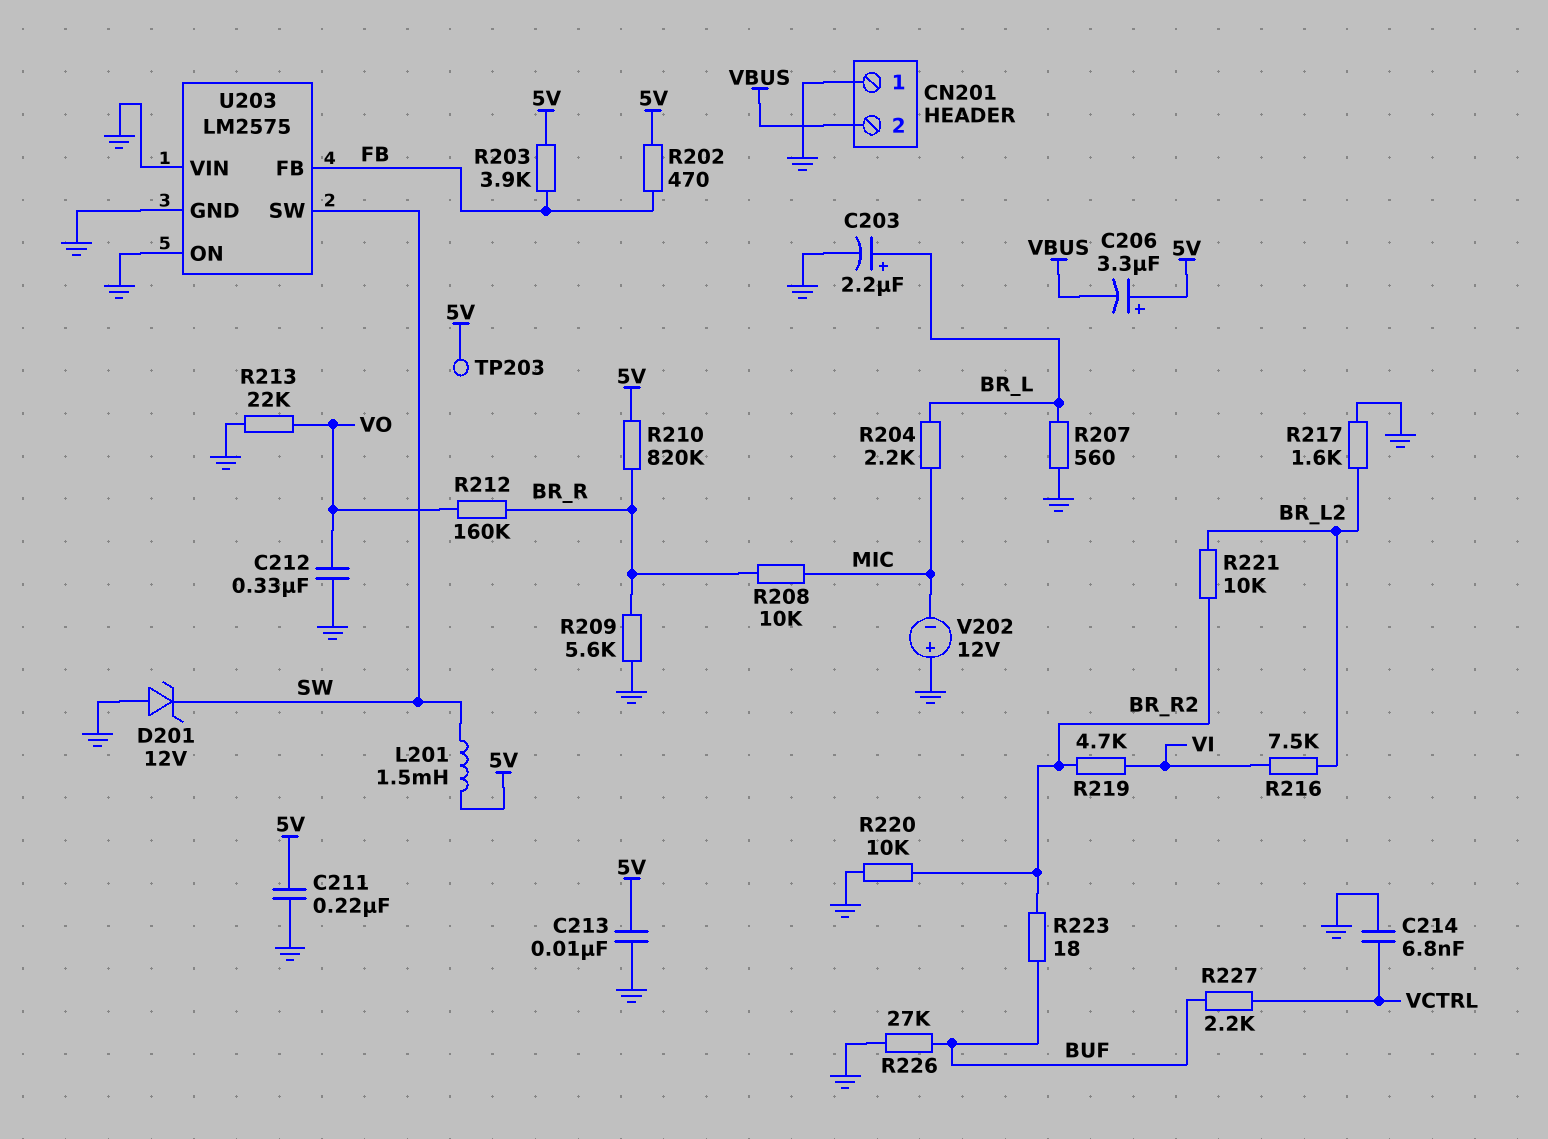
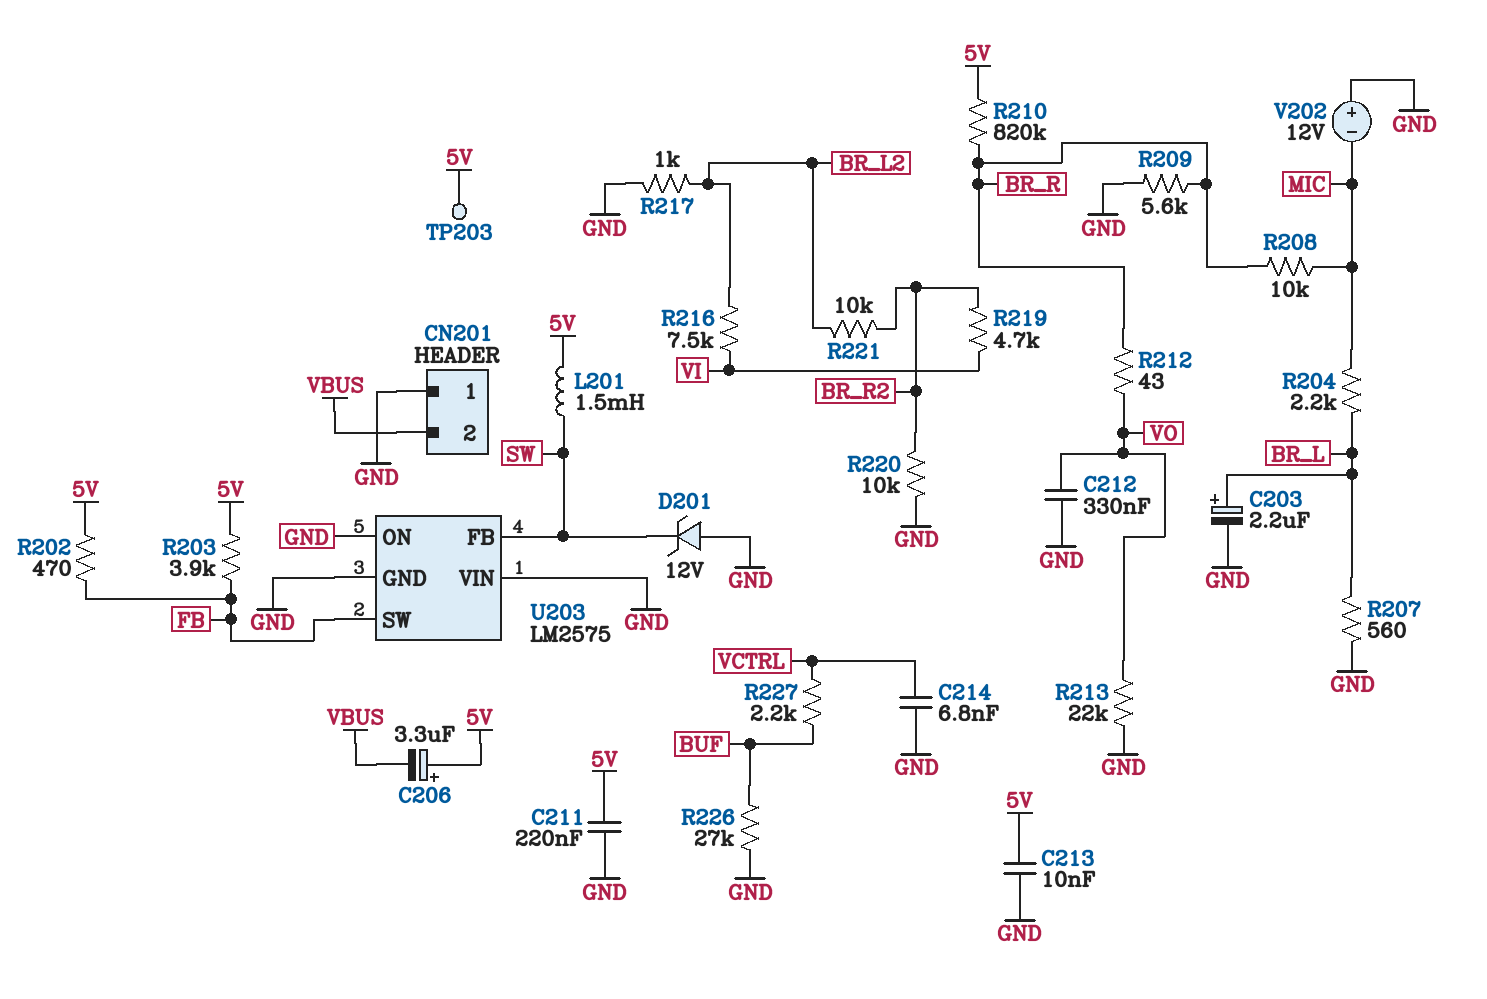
R212: 160k (BR_R, VO) -> 43 (BR_R, VO)
R217: 1.6k (BR_L2, GND) -> 1k (BR_L2, GND)
R223: 18 (BR_R2, BUF) -> none
U203 pin FB: FB -> SW
U203 pin SW: SW -> FB

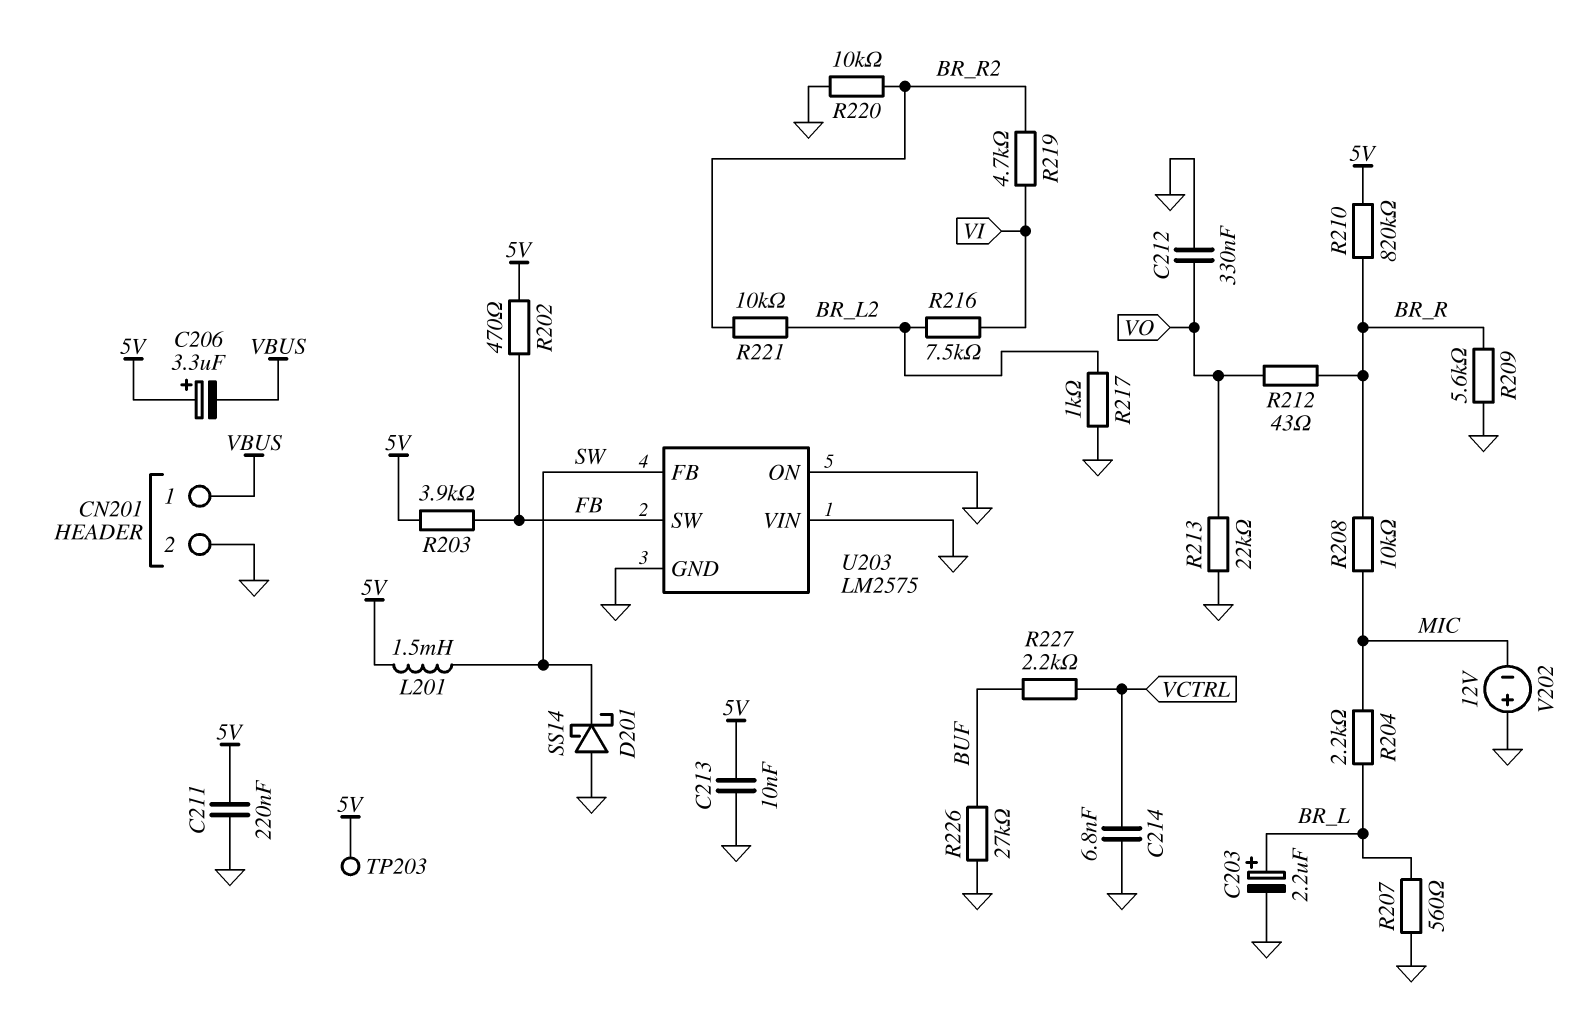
CN201 pin 1: GND -> VBUS
CN201 pin 2: VBUS -> GND
D201: zener 12V (A GND, K SW) -> schottky SS14 (A GND, K SW)

